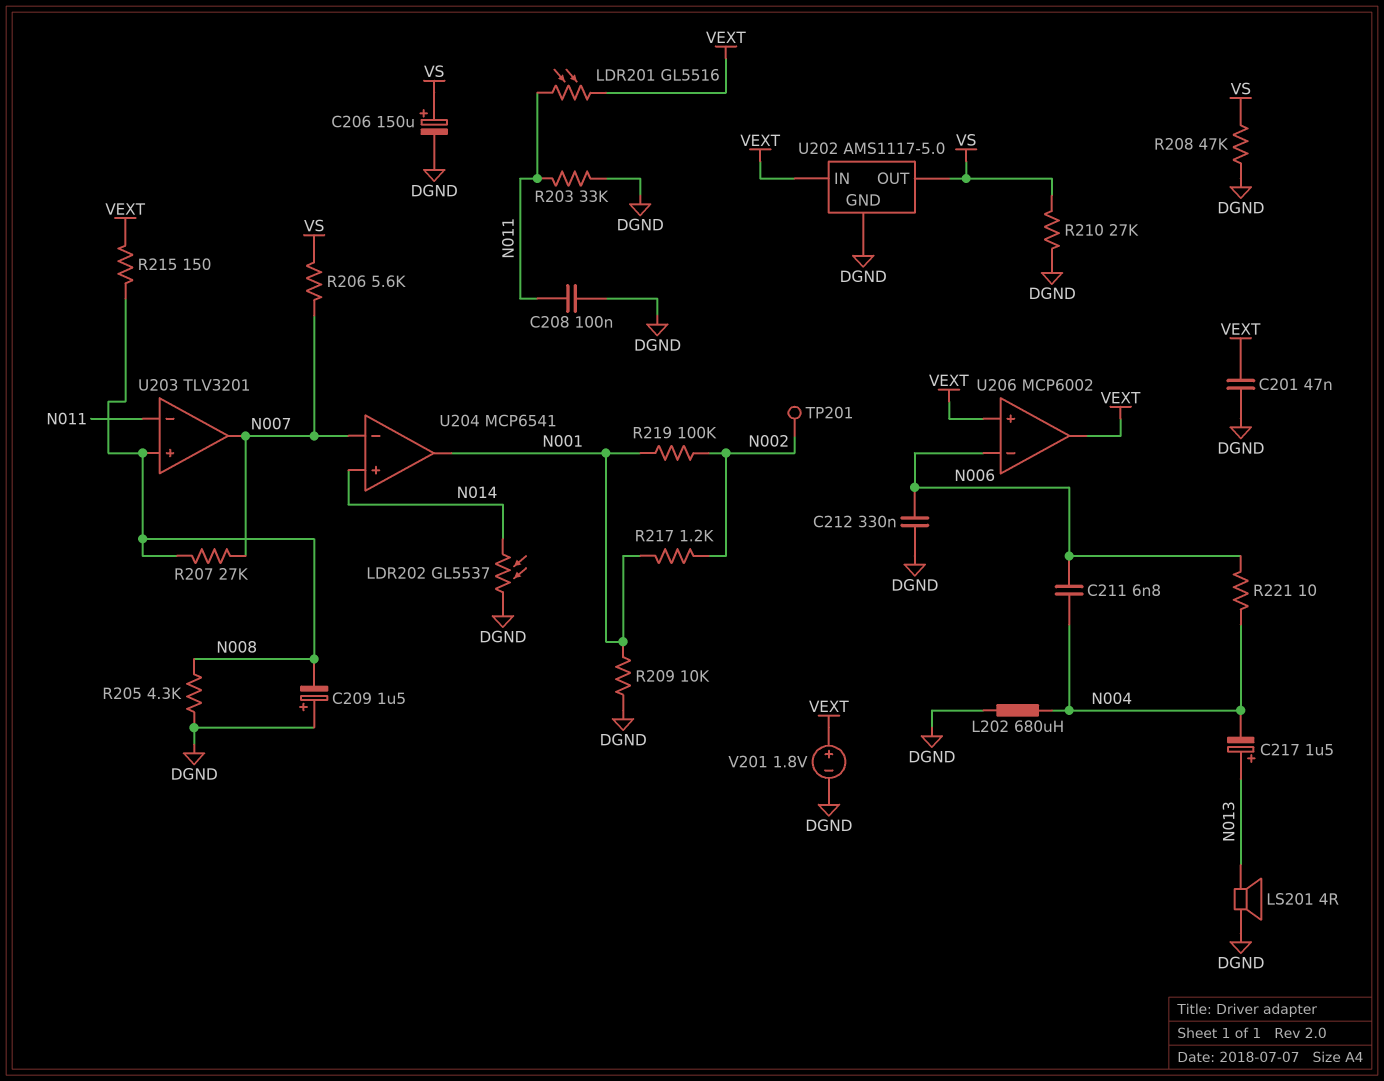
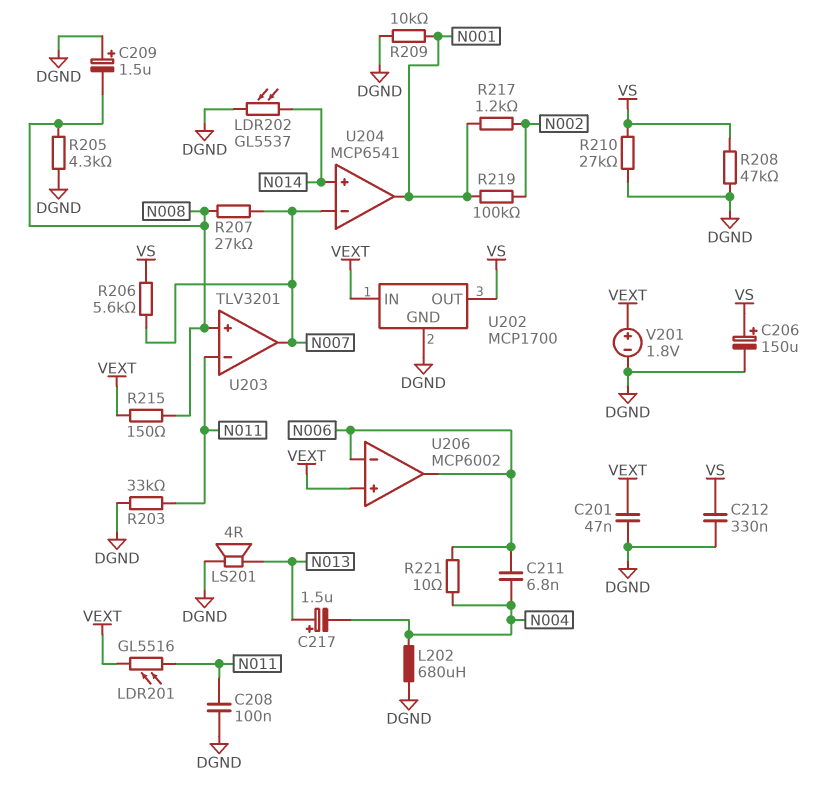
C212: 330nF (DGND, N006) -> 330nF (DGND, VS)
TP201: test point (N002) -> none
U202: AMS1117-5.0 -> MCP1700
U206 pin out: VEXT -> N006

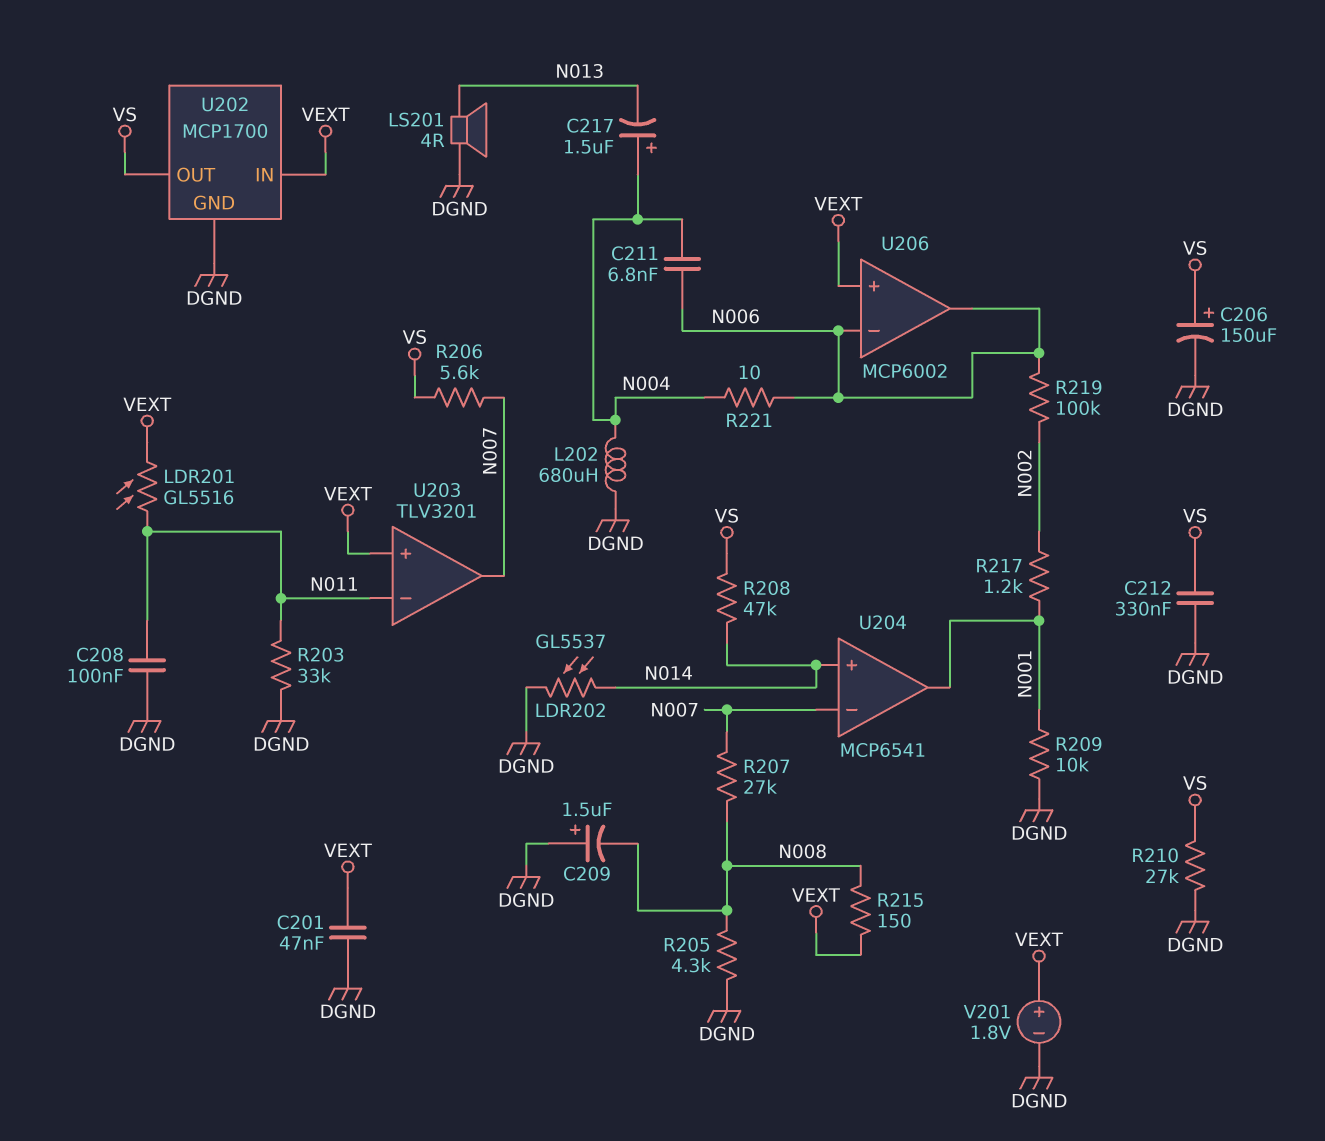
C217: 1.5uF (plus N013, minus N004) -> 1.5uF (plus N004, minus N013)
R208: 47k (DGND, VS) -> 47k (N014, VS)
R219: 100k (N001, N002) -> 100k (N002, N006)
U203 pin in+: N008 -> VEXT

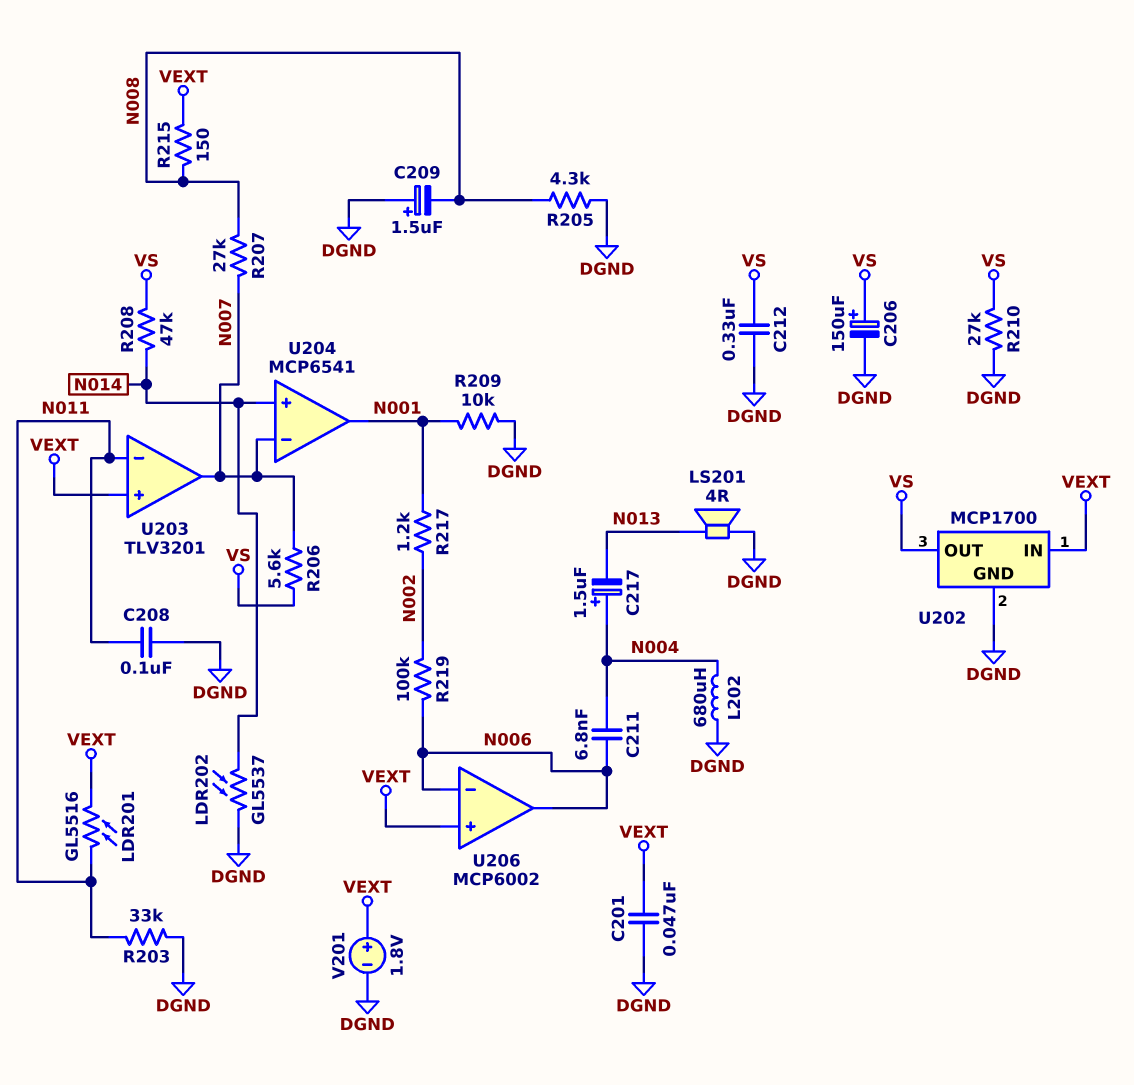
R221: 10 (N004, N006) -> none

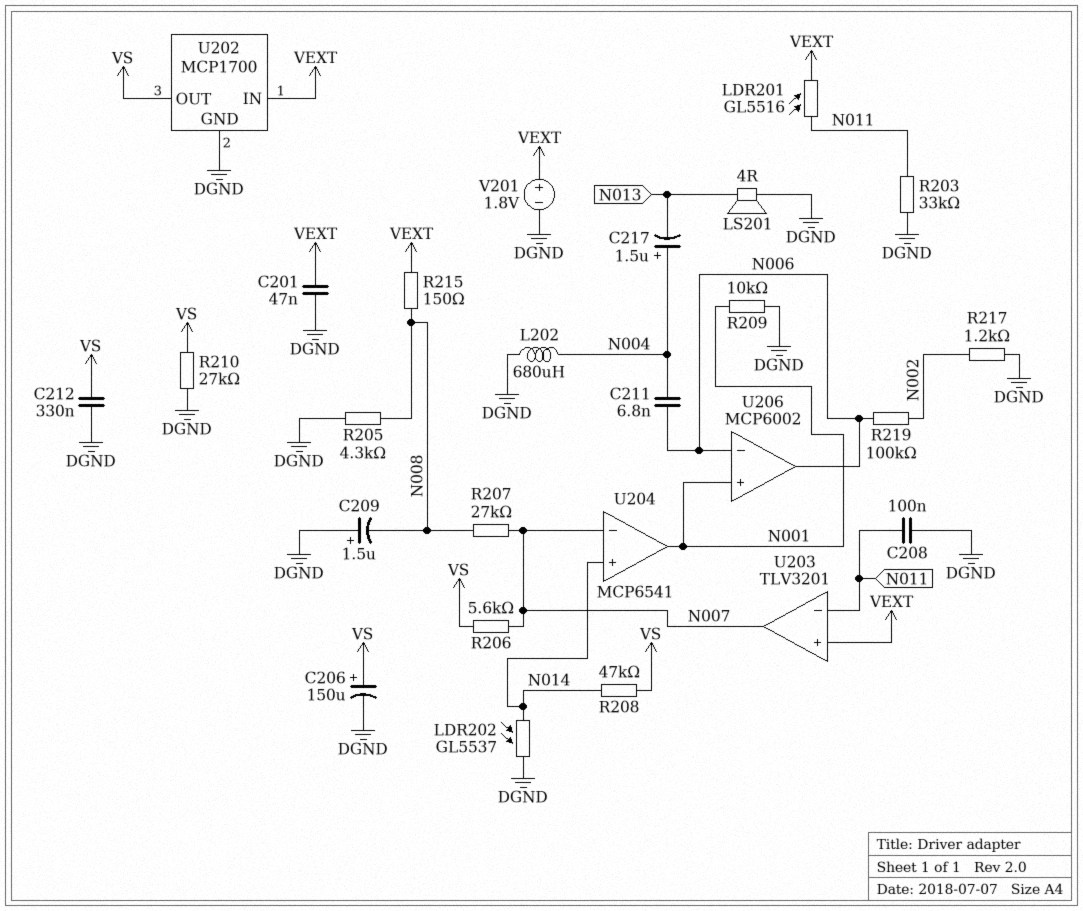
R217: 1.2k (N001, N002) -> 1.2k (DGND, N002)
U206 pin in+: VEXT -> N001

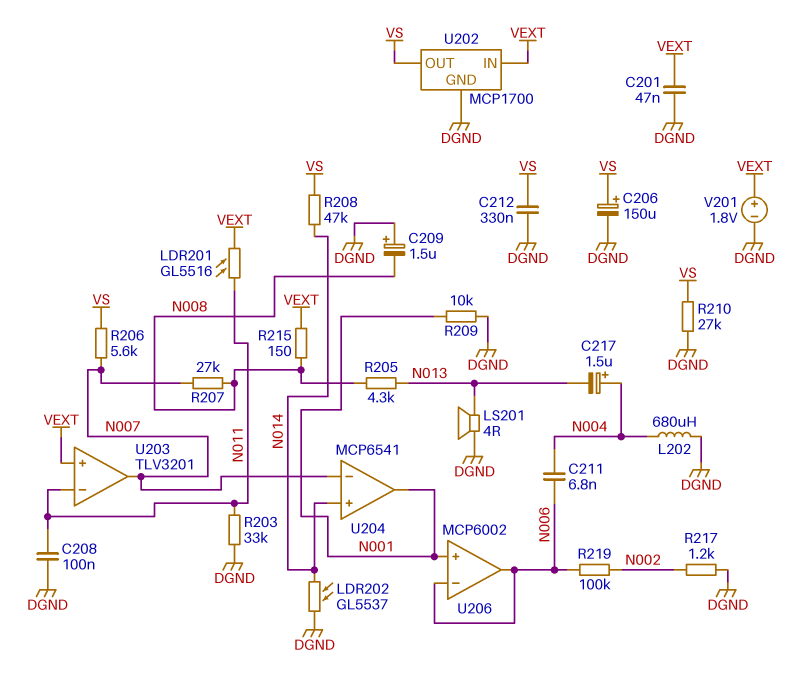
R205: 4.3k (DGND, N008) -> 4.3k (N008, N013)

